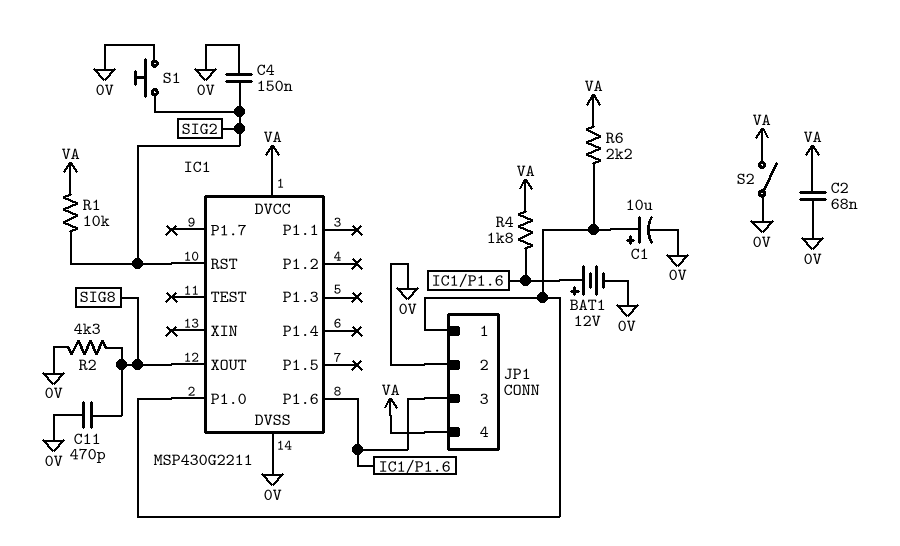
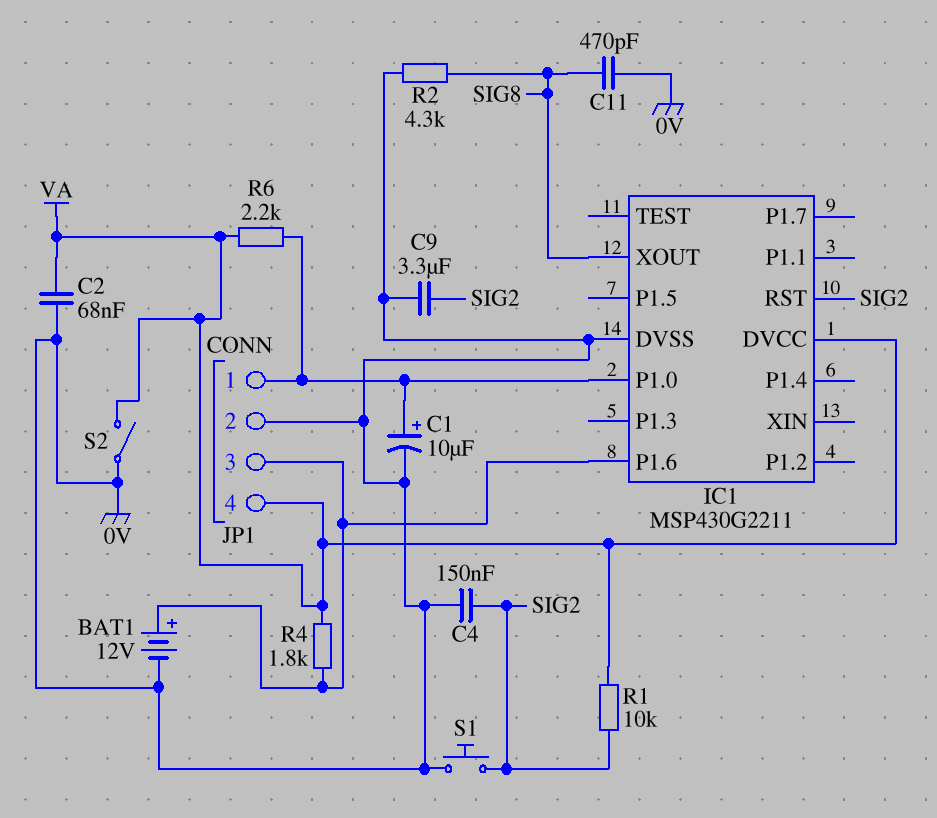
C9: none -> 3.3uF (0V, SIG2)

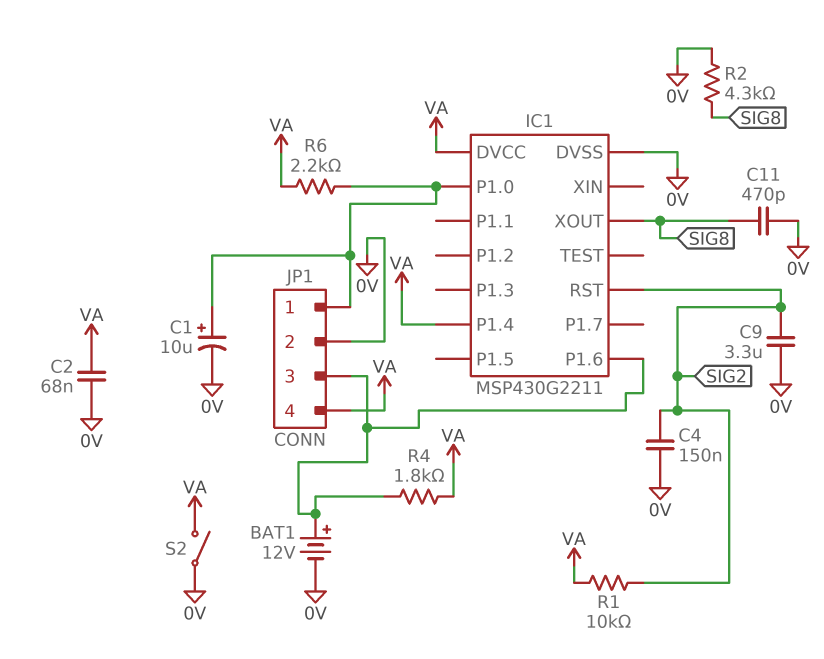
IC1 pin P1.4: none -> VA
S1: button (0V, SIG2) -> none

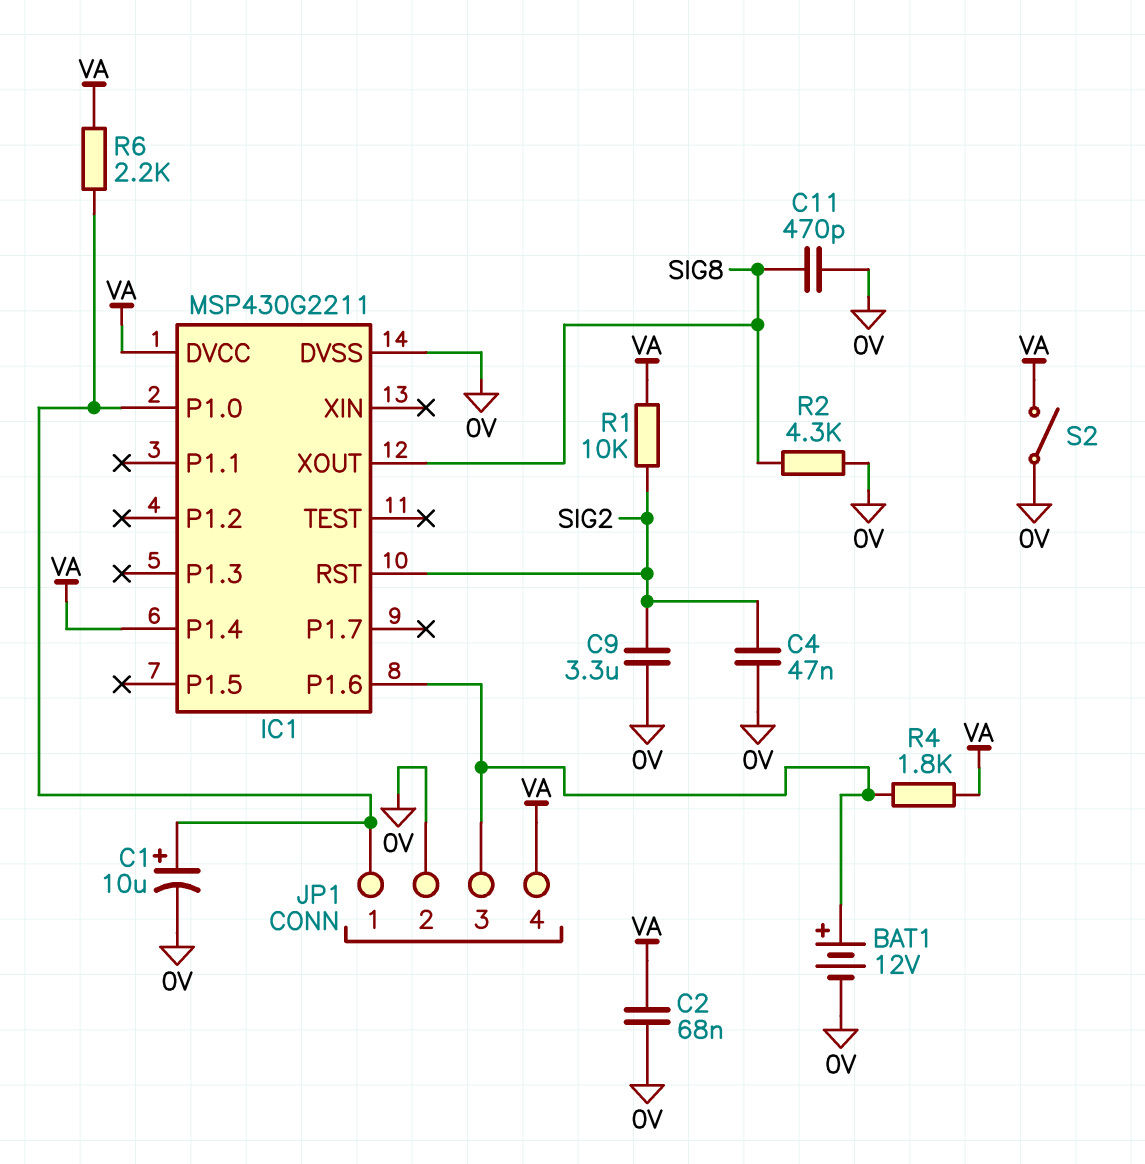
C4: 150nF (0V, SIG2) -> 47nF (0V, SIG2)

